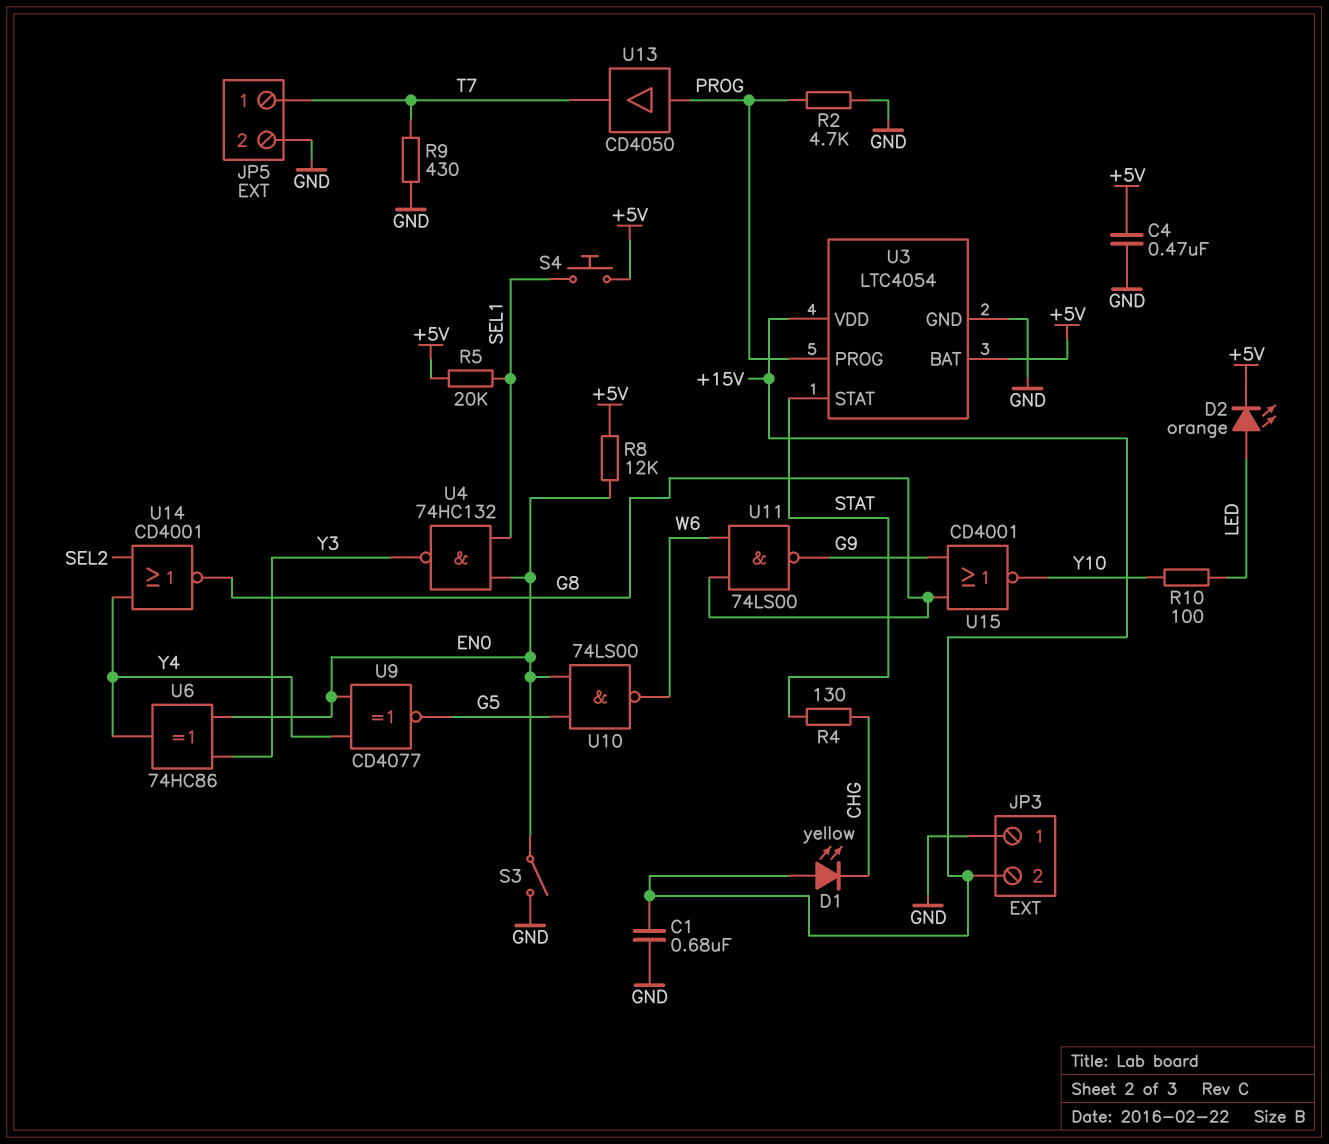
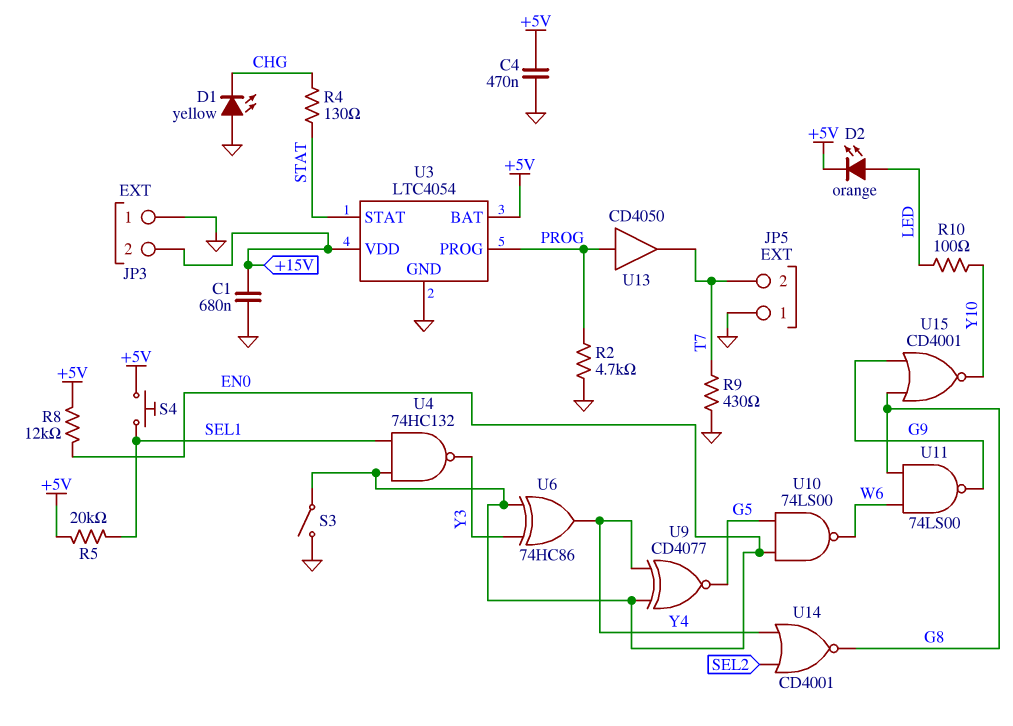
D1: LED yellow (A +15V, K CHG) -> LED yellow (A GND, K CHG)
JP5 pin 1: T7 -> GND
JP5 pin 2: GND -> T7

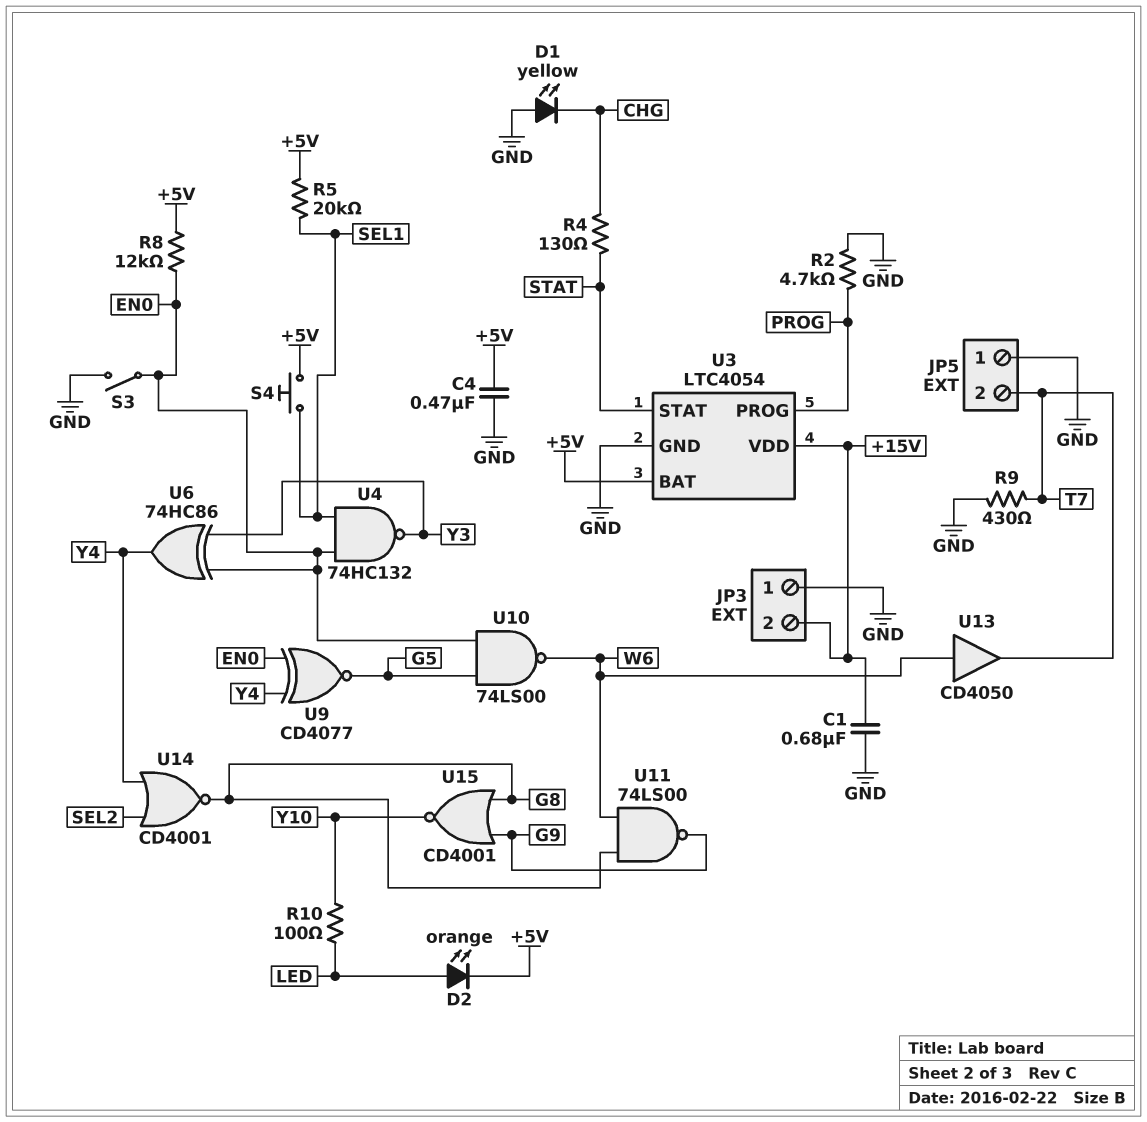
U13: buffer CD4050 (in PROG, out T7) -> buffer CD4050 (in W6, out T7)

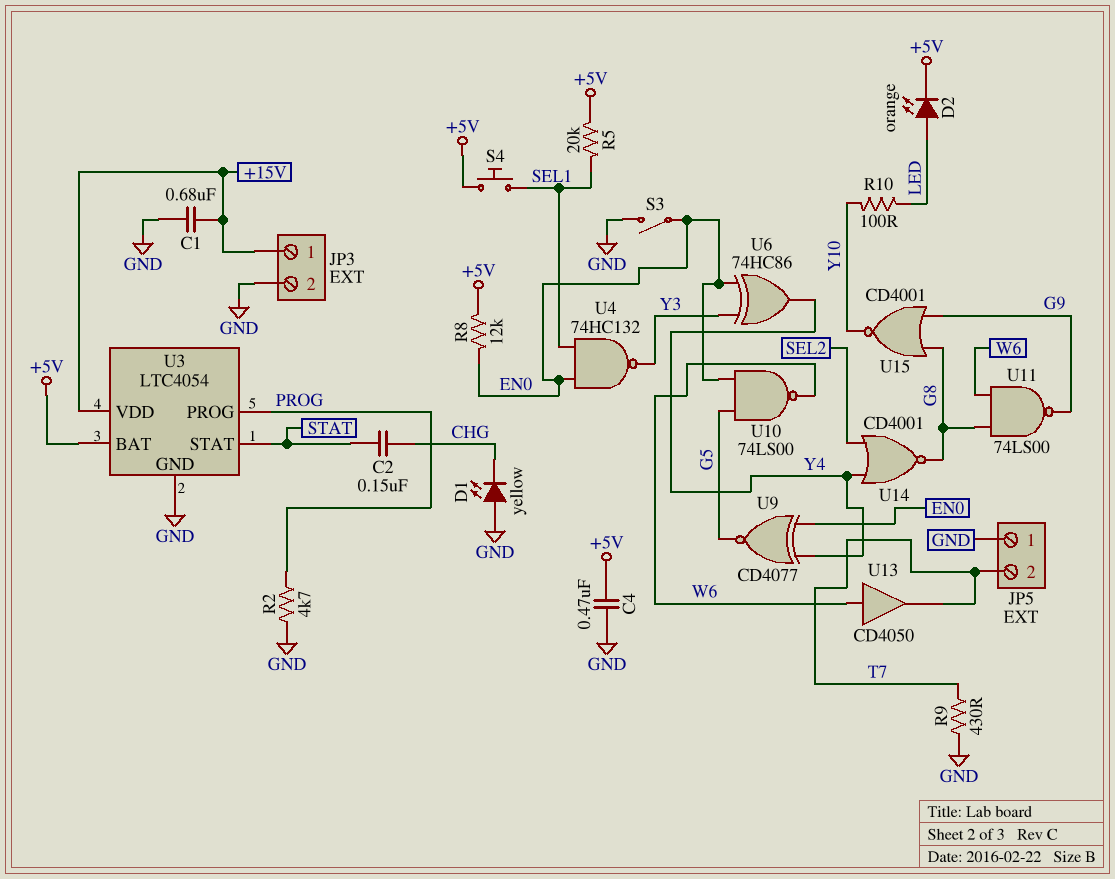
C2: none -> 150nF (CHG, STAT)
JP3 pin 1: GND -> +15V
JP3 pin 2: +15V -> GND
R4: 130 (CHG, STAT) -> none

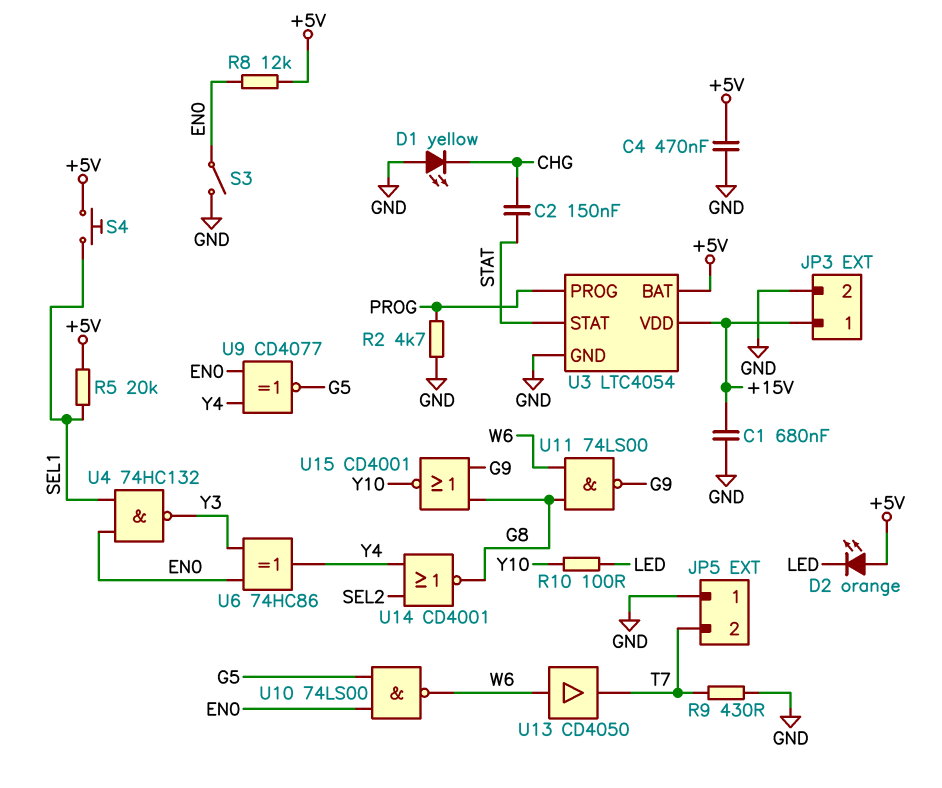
D2: LED orange (A LED, K +5V) -> LED orange (A +5V, K LED)

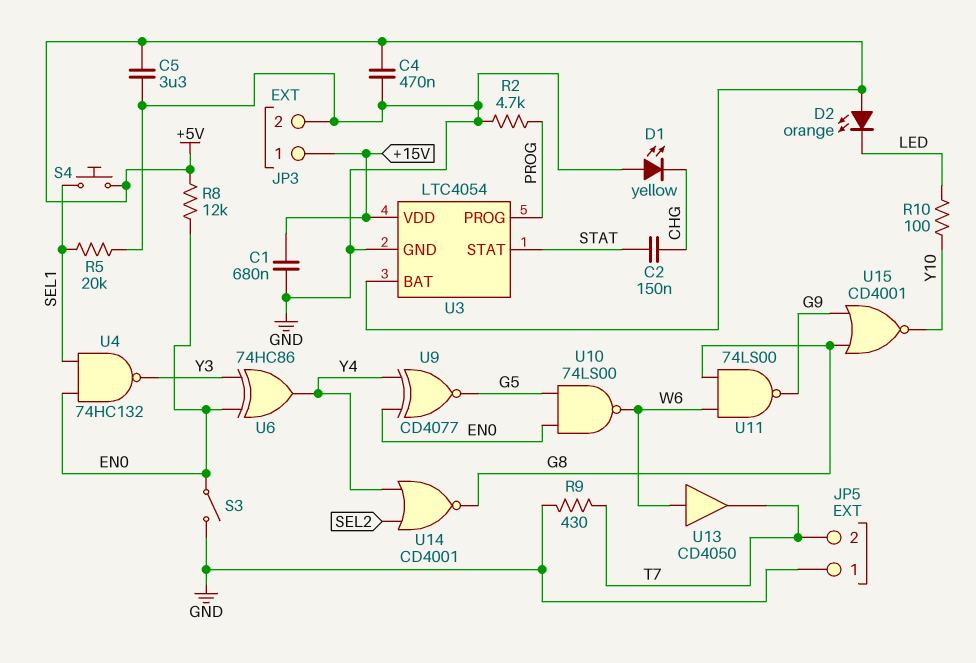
C5: none -> 3.3uF (+5V, GND)
R5: 20k (+5V, SEL1) -> 20k (GND, SEL1)

